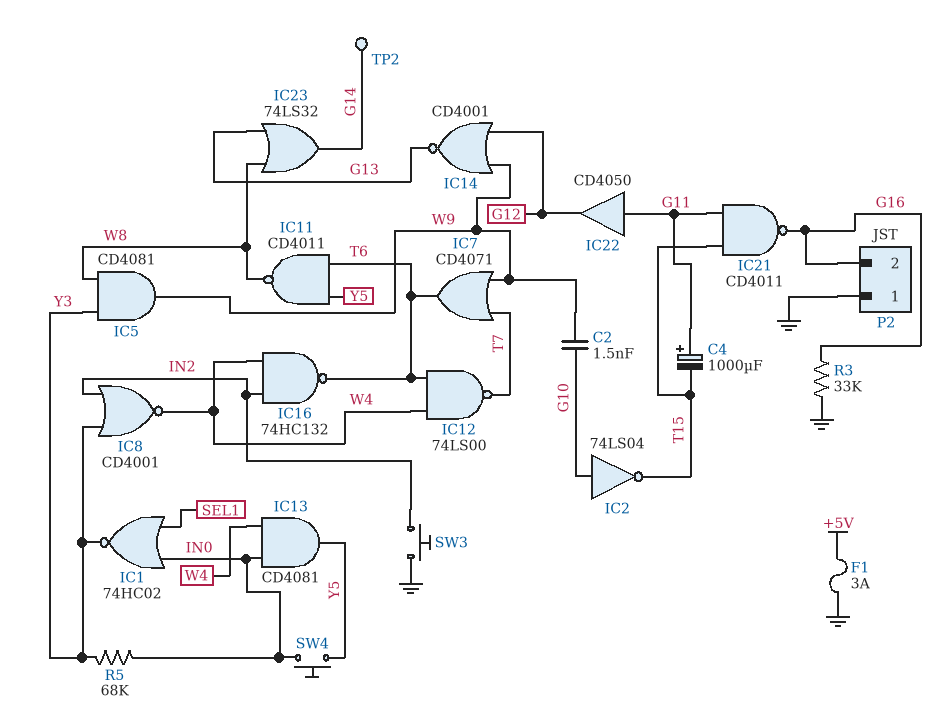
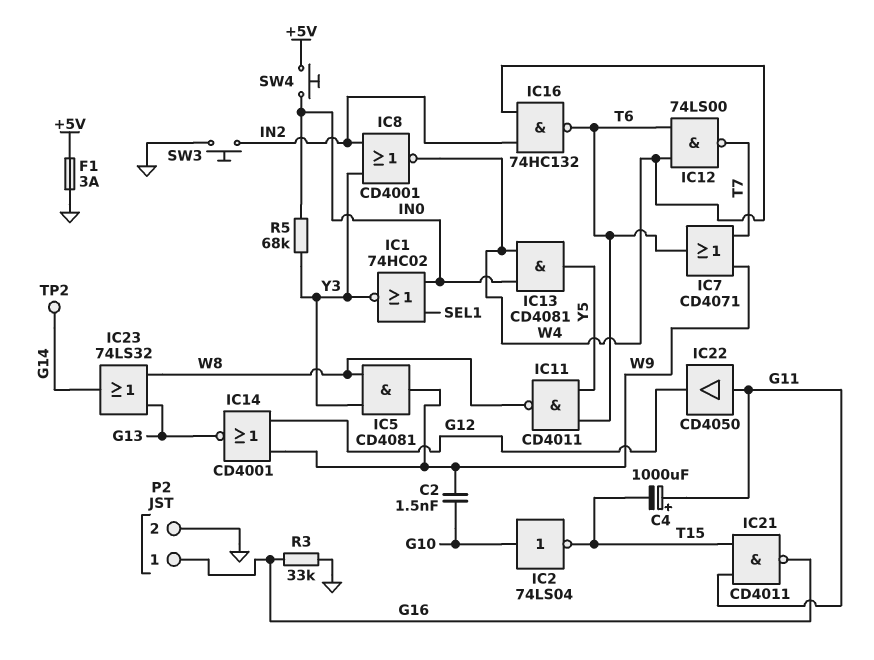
P2 pin 1: GND -> G16
P2 pin 2: G16 -> GND
SW4: button (IN0, Y5) -> button (+5V, IN0)

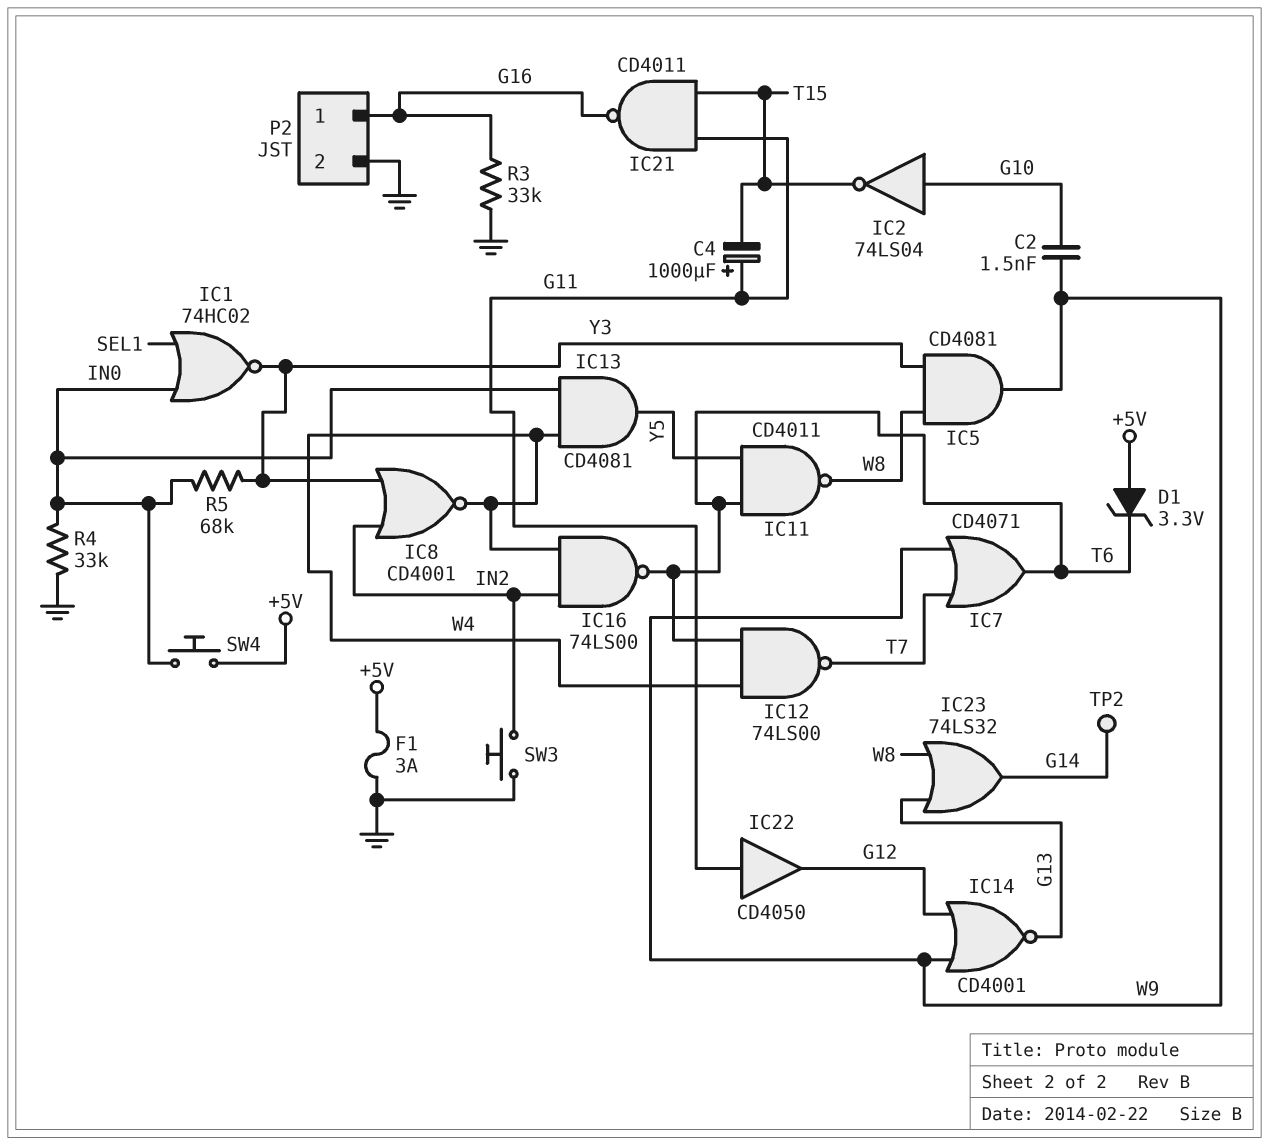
D1: none -> zener 3.3V (A +5V, K T6)
IC16: NAND 74HC132 (in IN2, in W4, out T6) -> NAND 74LS00 (in IN2, in W4, out T6)
R4: none -> 33k (GND, IN0)

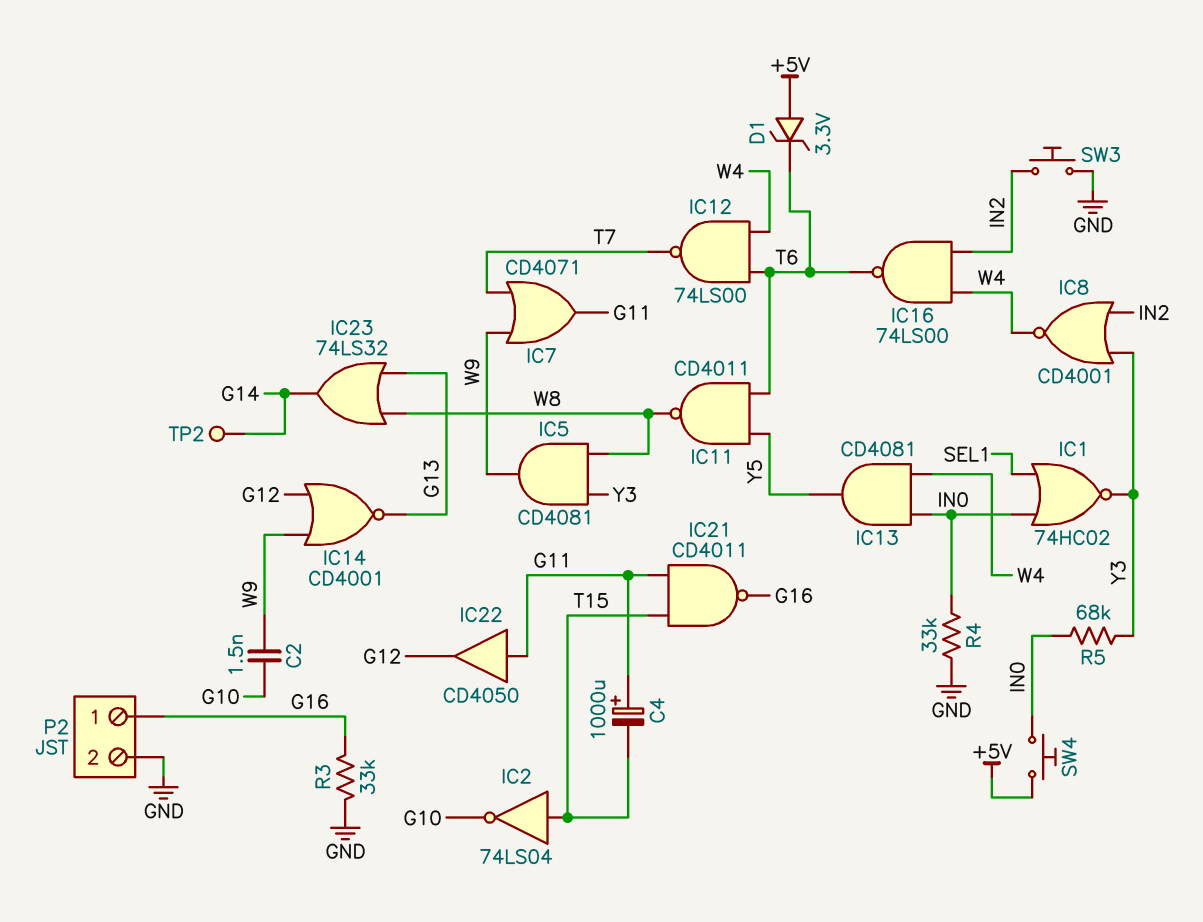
F1: 3A (+5V, GND) -> none
IC2: NOT 74LS04 (in G10, out T15) -> NOT 74LS04 (in T15, out G10)
IC7: OR CD4071 (in T7, in W9, out T6) -> OR CD4071 (in T7, in W9, out G11)

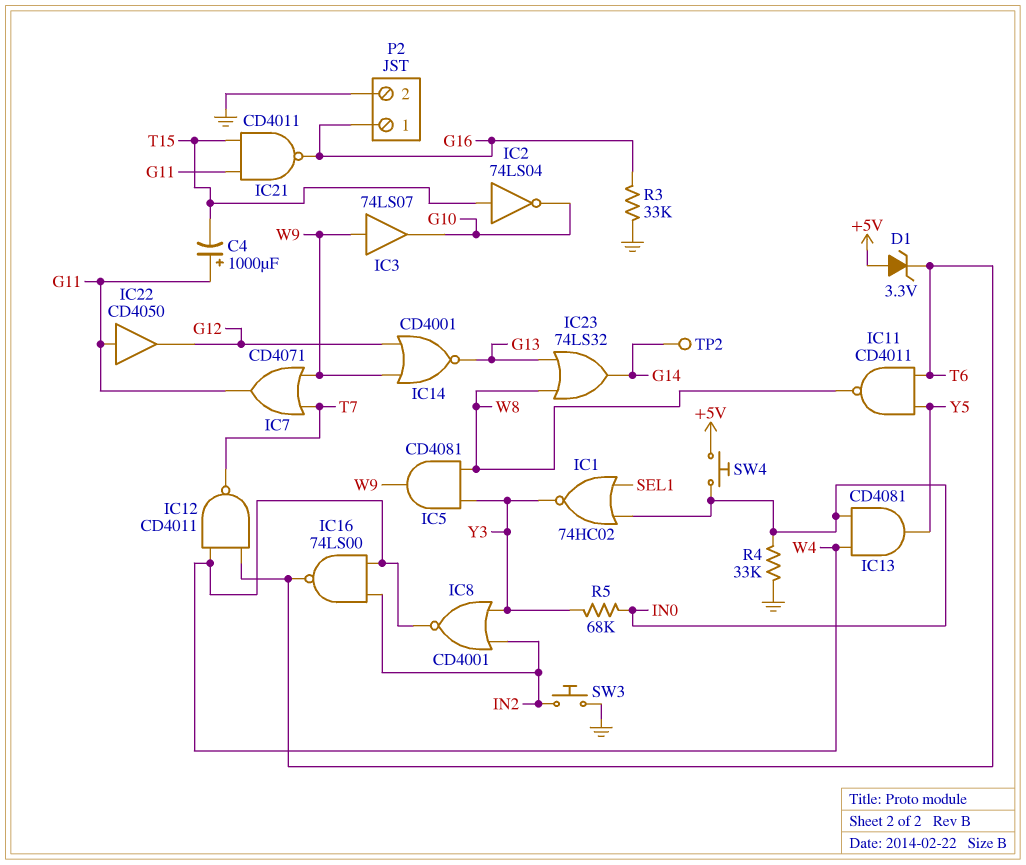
C2: 1.5nF (G10, W9) -> none
IC3: none -> buffer 74LS07 (in W9, out G10)
IC12: NAND 74LS00 (in T6, in W4, out T7) -> NAND CD4011 (in T6, in W4, out T7)

